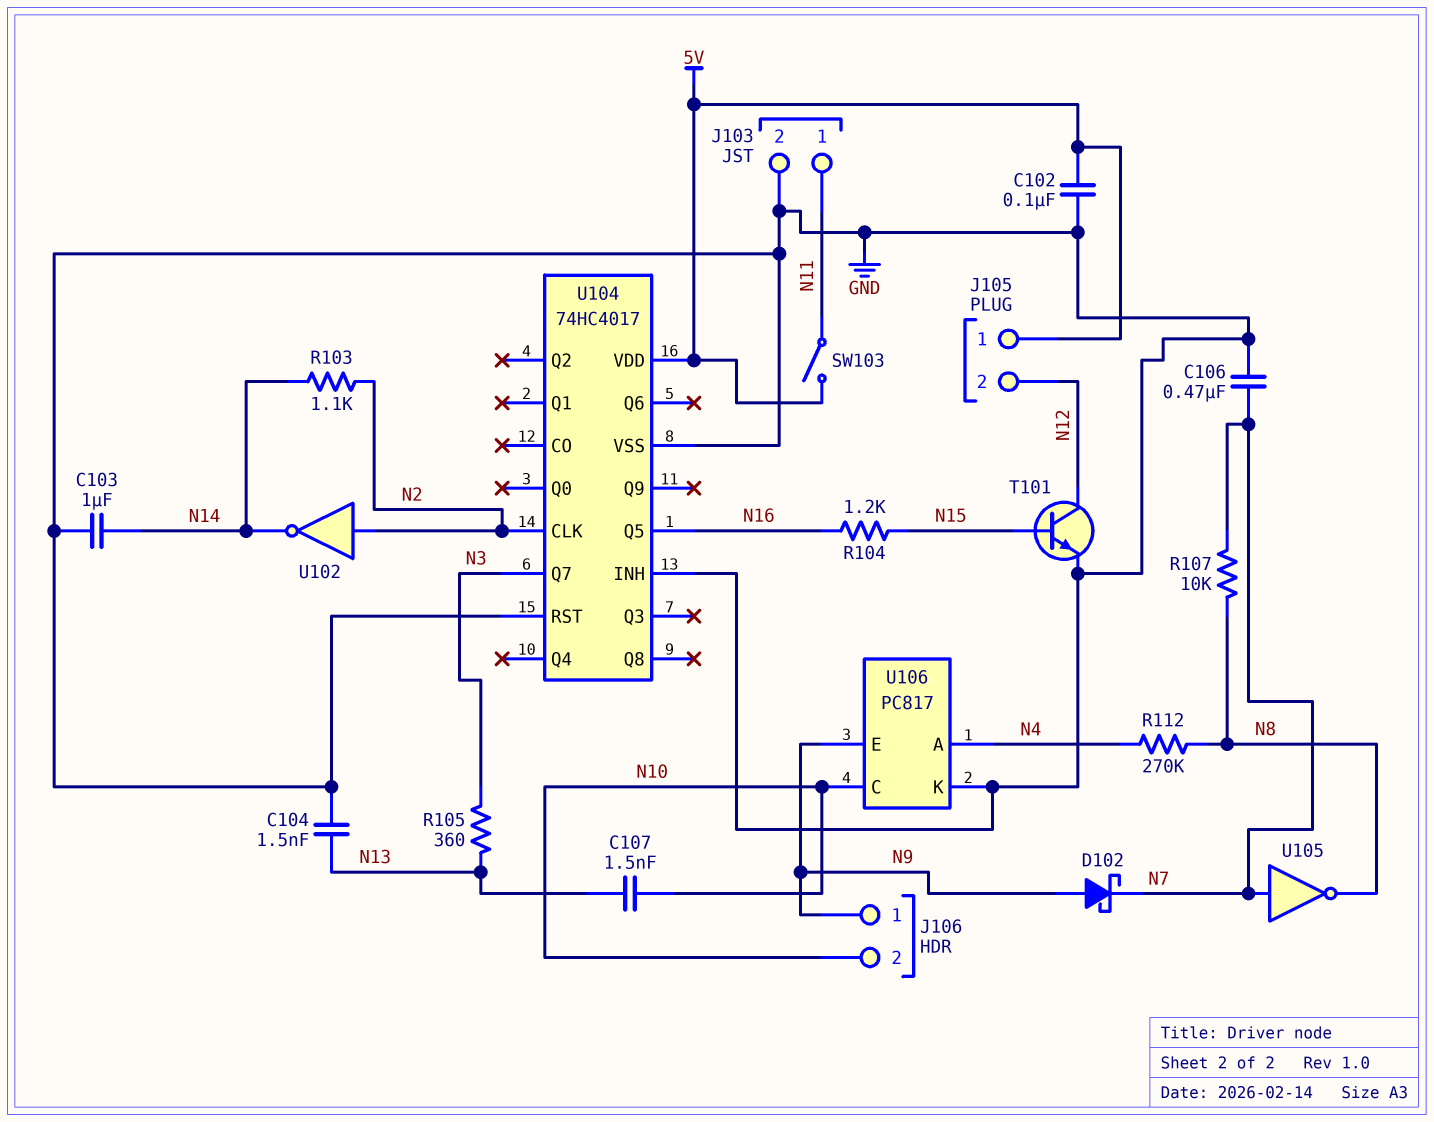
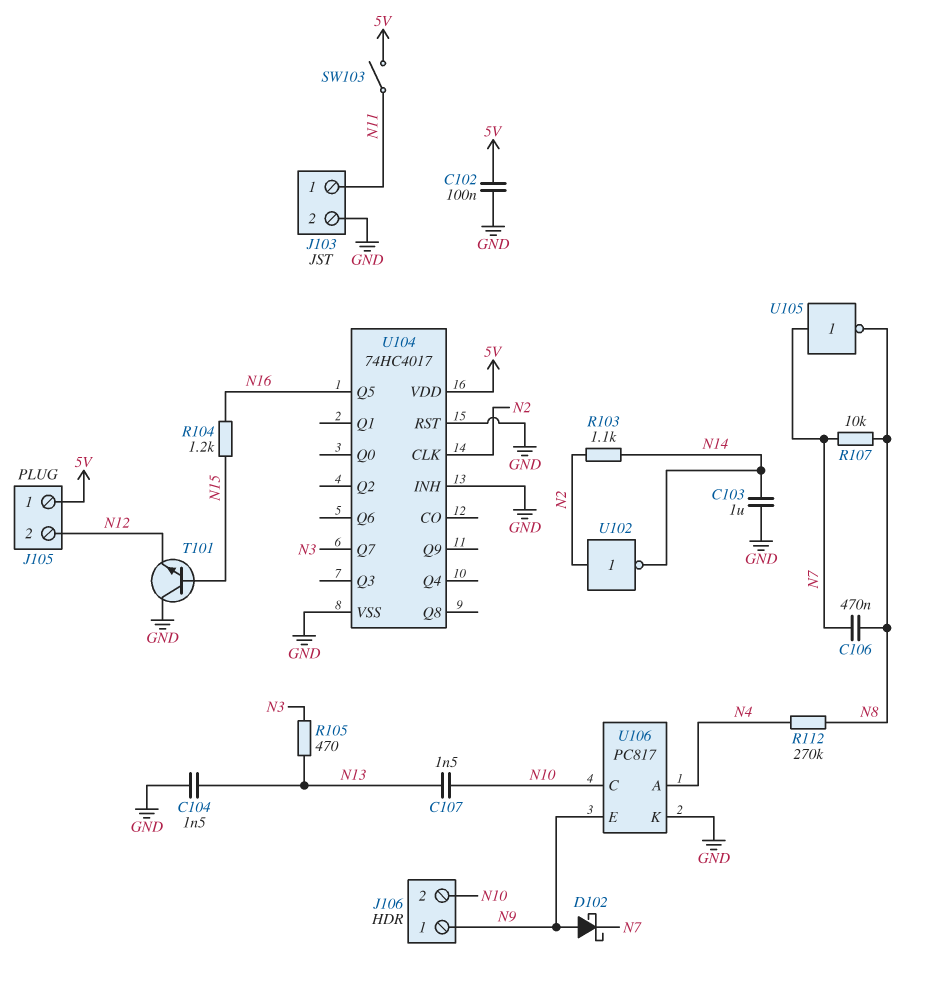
C106: 470nF (GND, N7) -> 470nF (N7, N8)
R105: 360 (N3, N13) -> 470 (N3, N13)
T101: NPN (B N15, C N12, E GND) -> NPN (B N15, C GND, E N12)

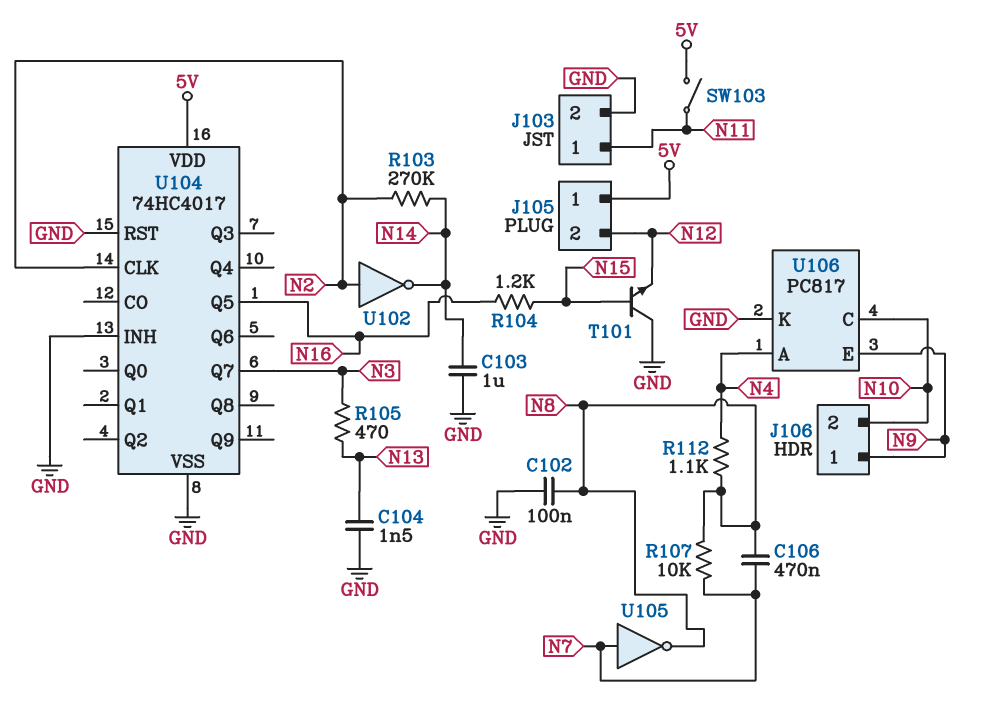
C102: 100nF (5V, GND) -> 100nF (GND, N8)
C107: 1.5nF (N10, N13) -> none
D102: schottky (A N9, K N7) -> none
R103: 1.1k (N2, N14) -> 270k (N2, N14)
R112: 270k (N4, N8) -> 1.1k (N4, N8)

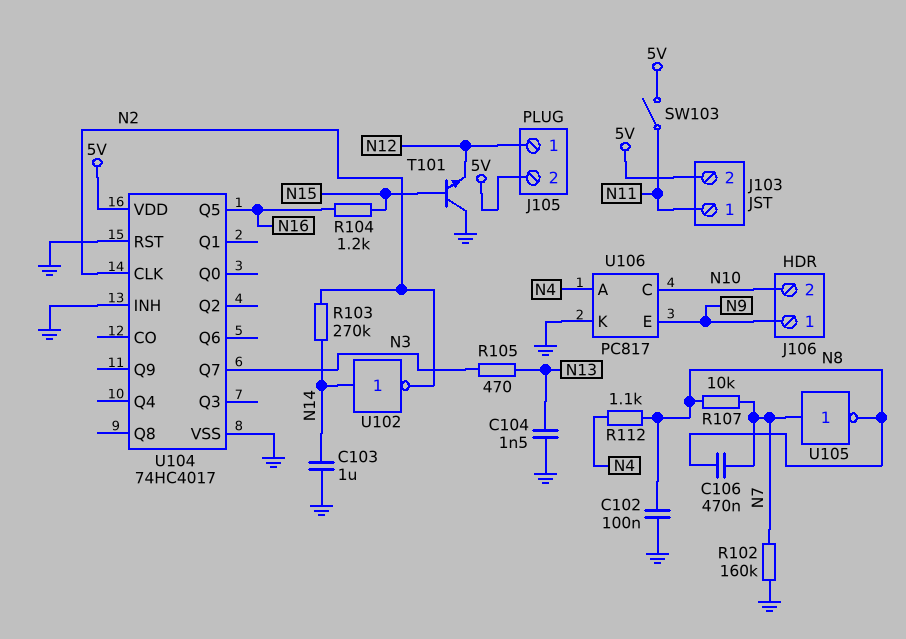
J103 pin 2: GND -> 5V
J105 pin 1: 5V -> N12
J105 pin 2: N12 -> 5V
R102: none -> 160k (GND, N7)
U102: NOT (in N2, out N14) -> NOT (in N14, out N2)

